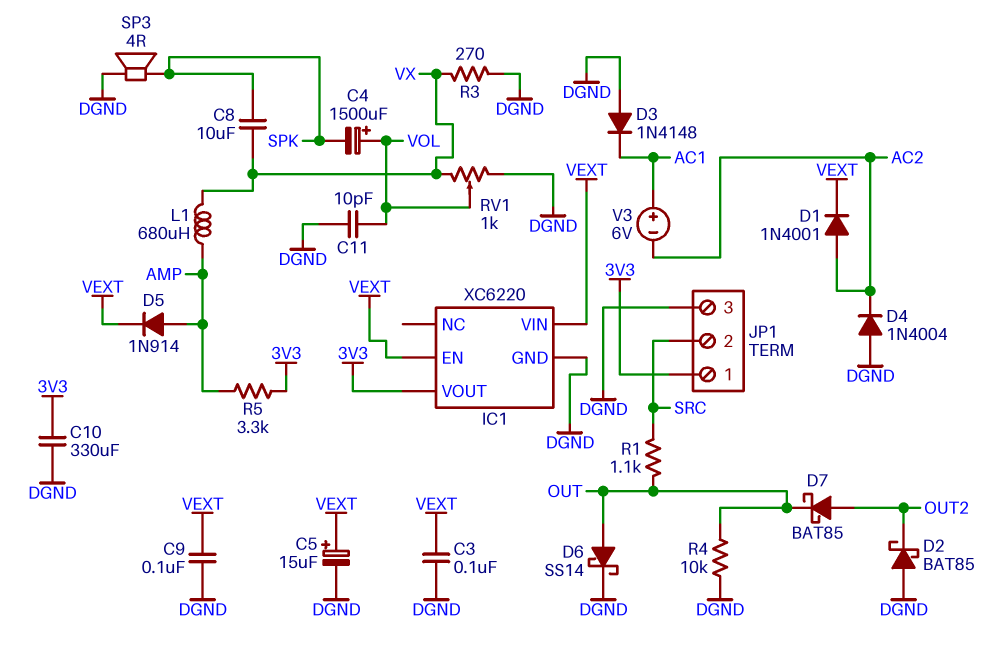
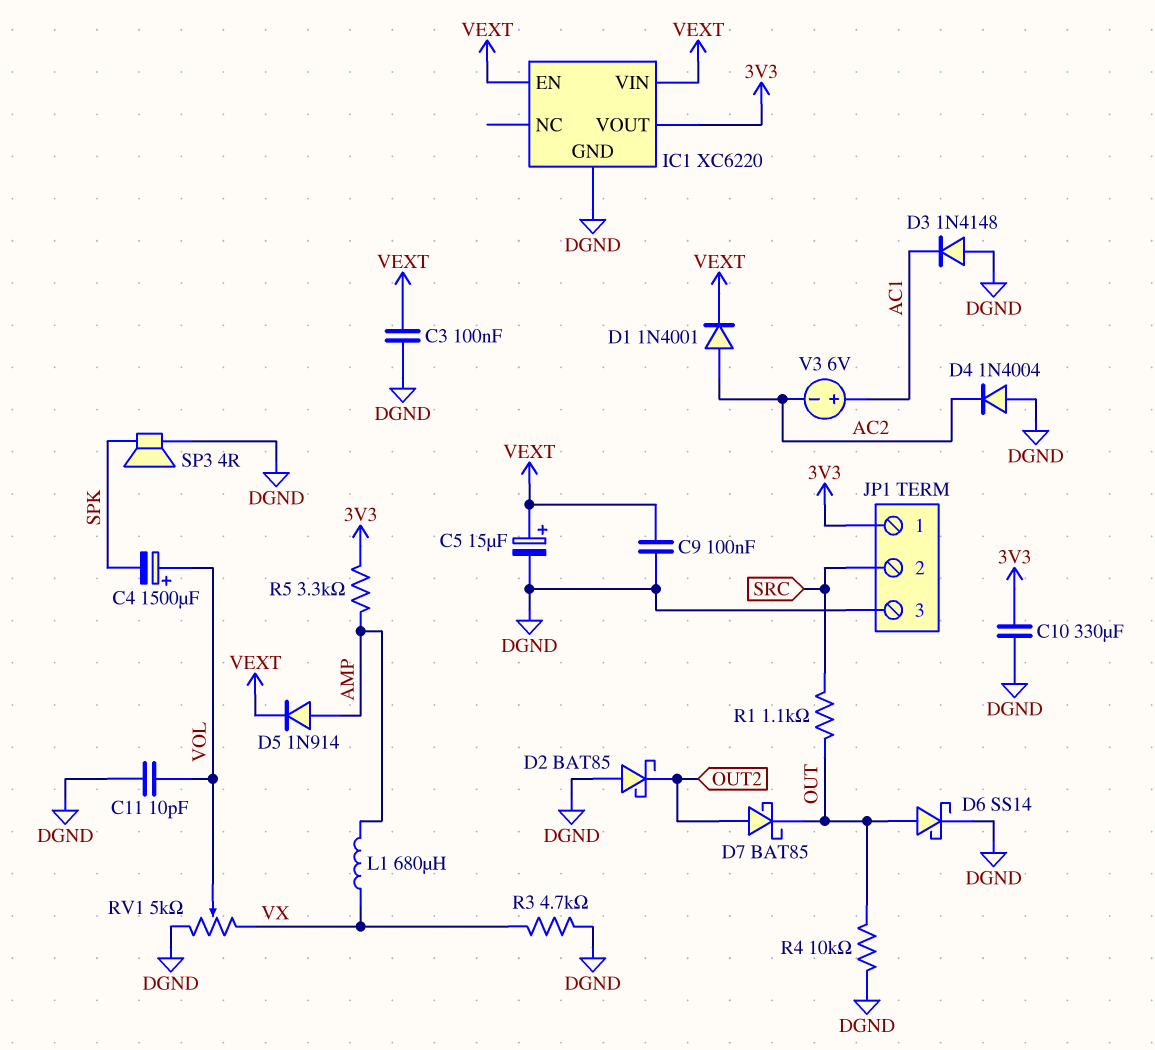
C8: 10uF (SPK, VX) -> none
R3: 270 (DGND, VX) -> 4.7k (DGND, VX)
RV1: 1k (DGND, VX, wiper VOL) -> 5k (DGND, VX, wiper VOL)

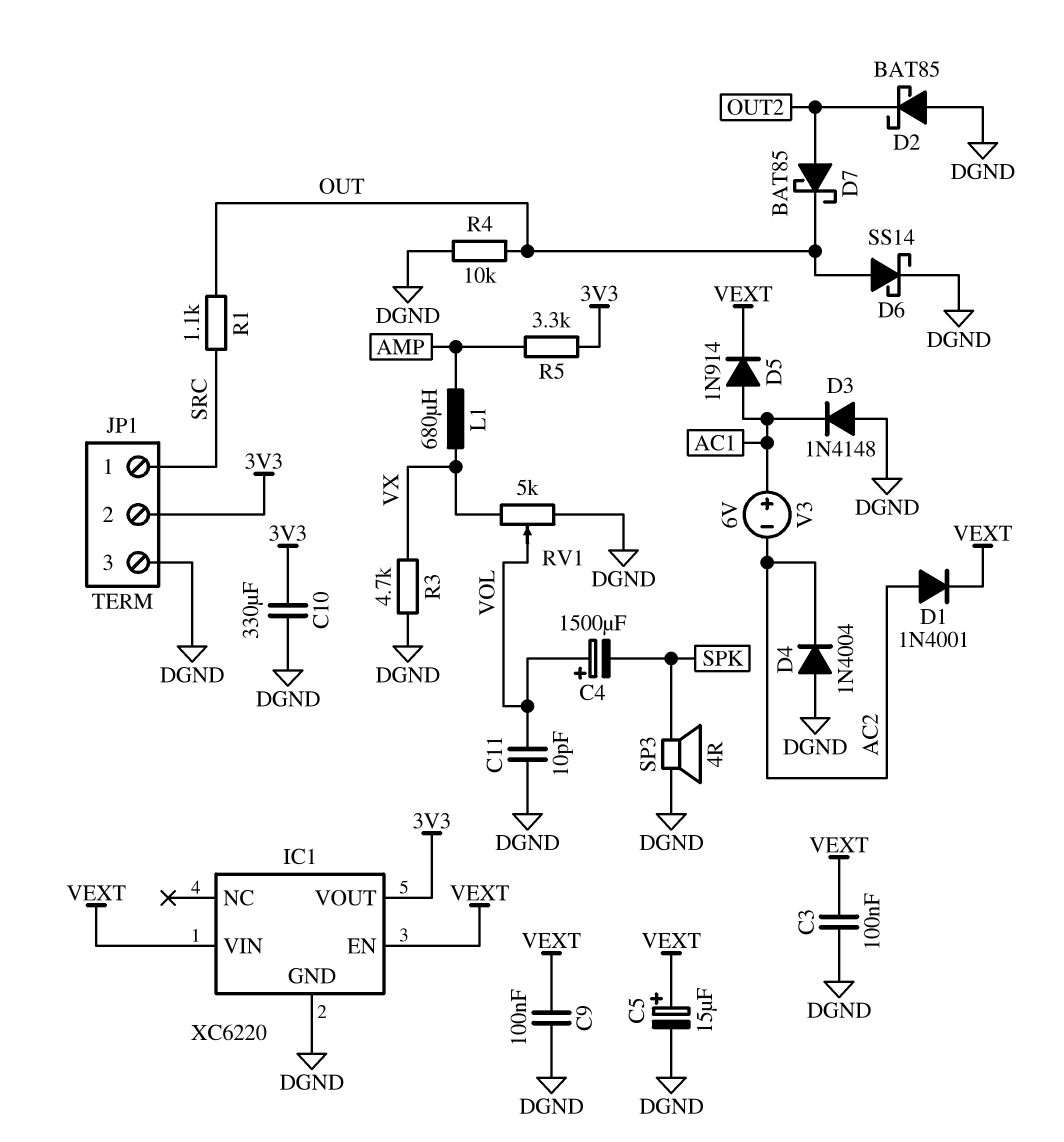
D5: diode 1N914 (A AMP, K VEXT) -> diode 1N914 (A AC1, K VEXT)
JP1 pin 1: 3V3 -> SRC
JP1 pin 2: SRC -> 3V3

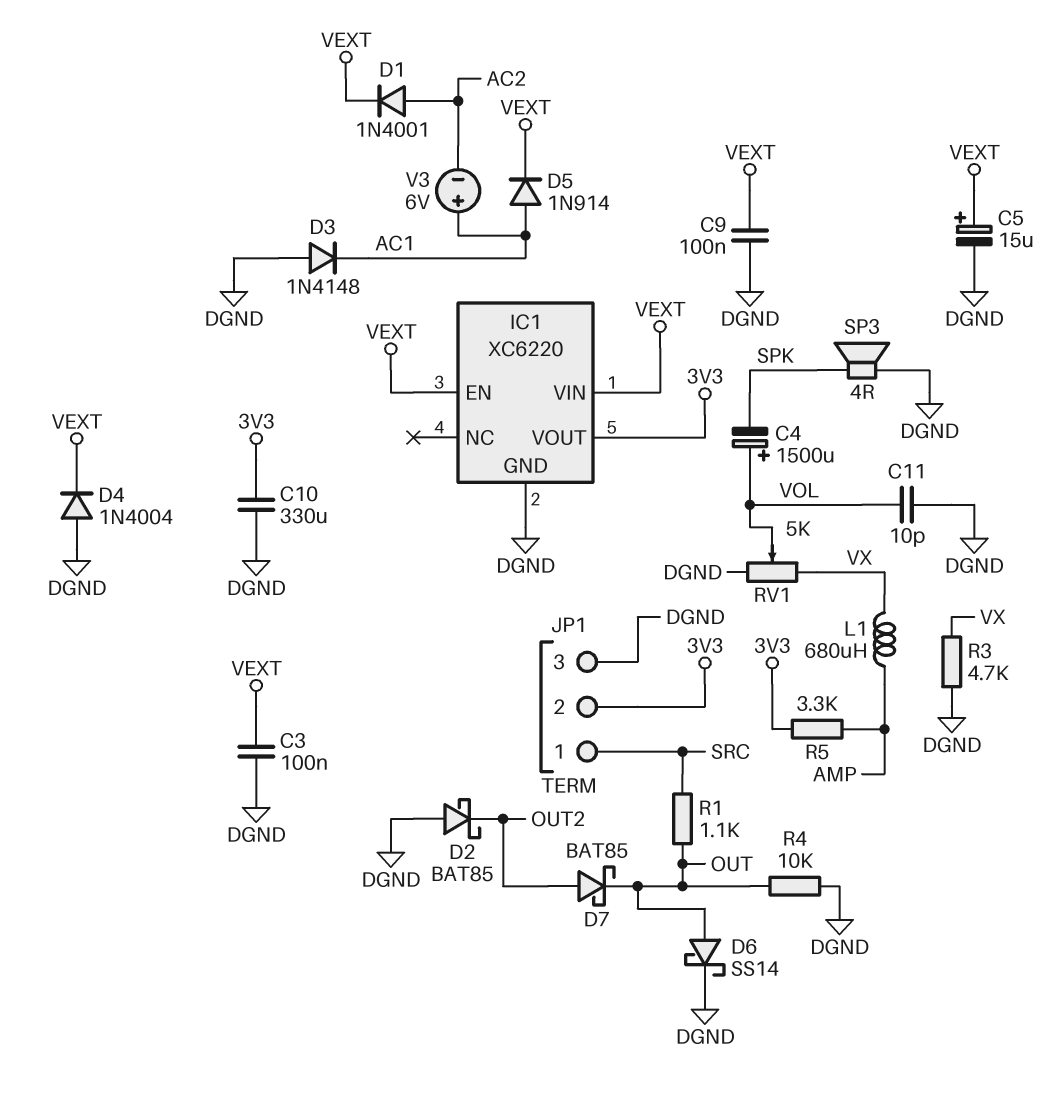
D4: diode 1N4004 (A DGND, K AC2) -> diode 1N4004 (A DGND, K VEXT)

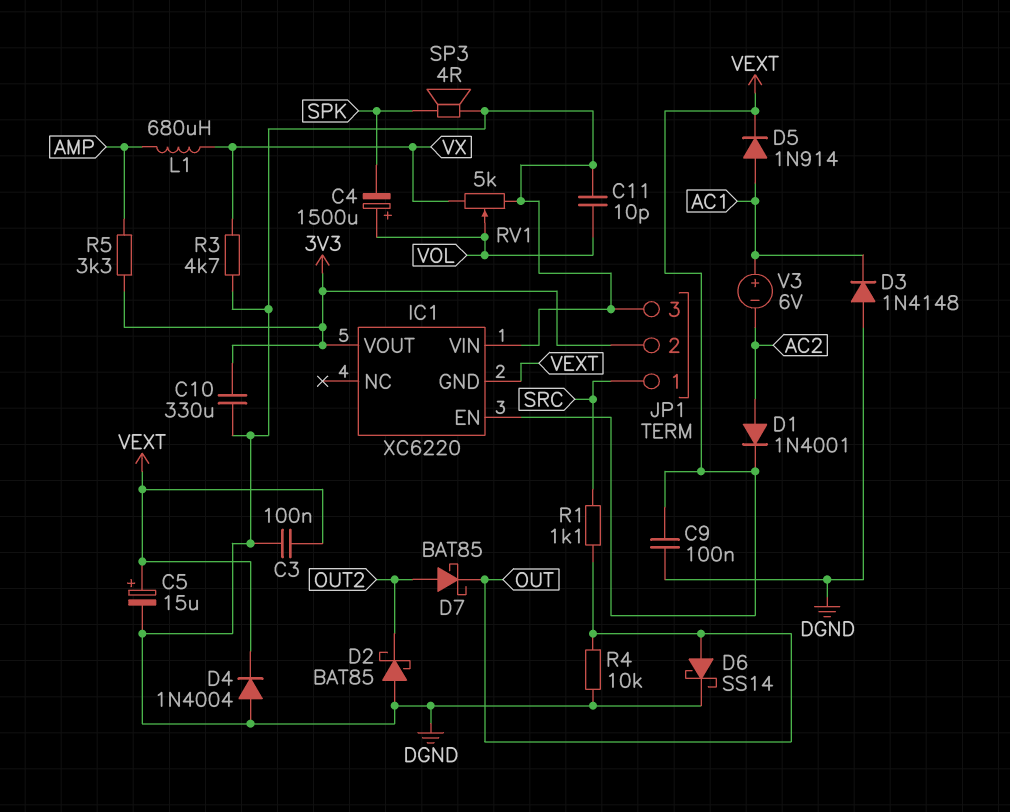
IC1 pin GND: DGND -> VEXT
IC1 pin VIN: VEXT -> DGND

